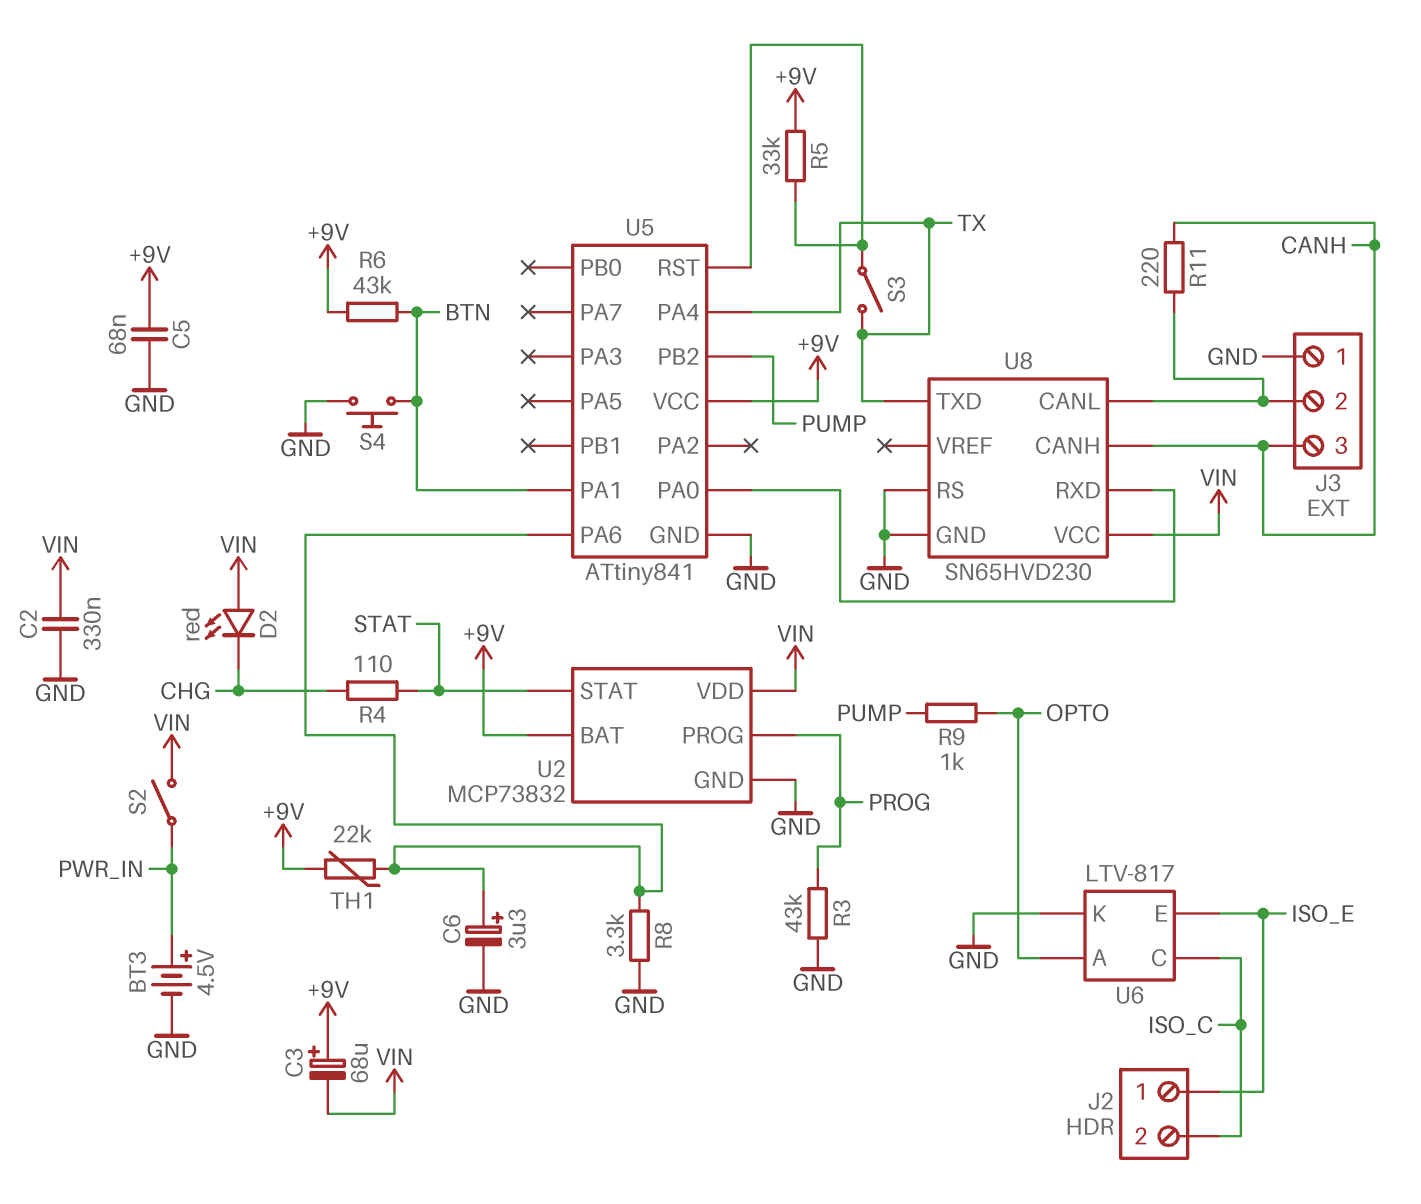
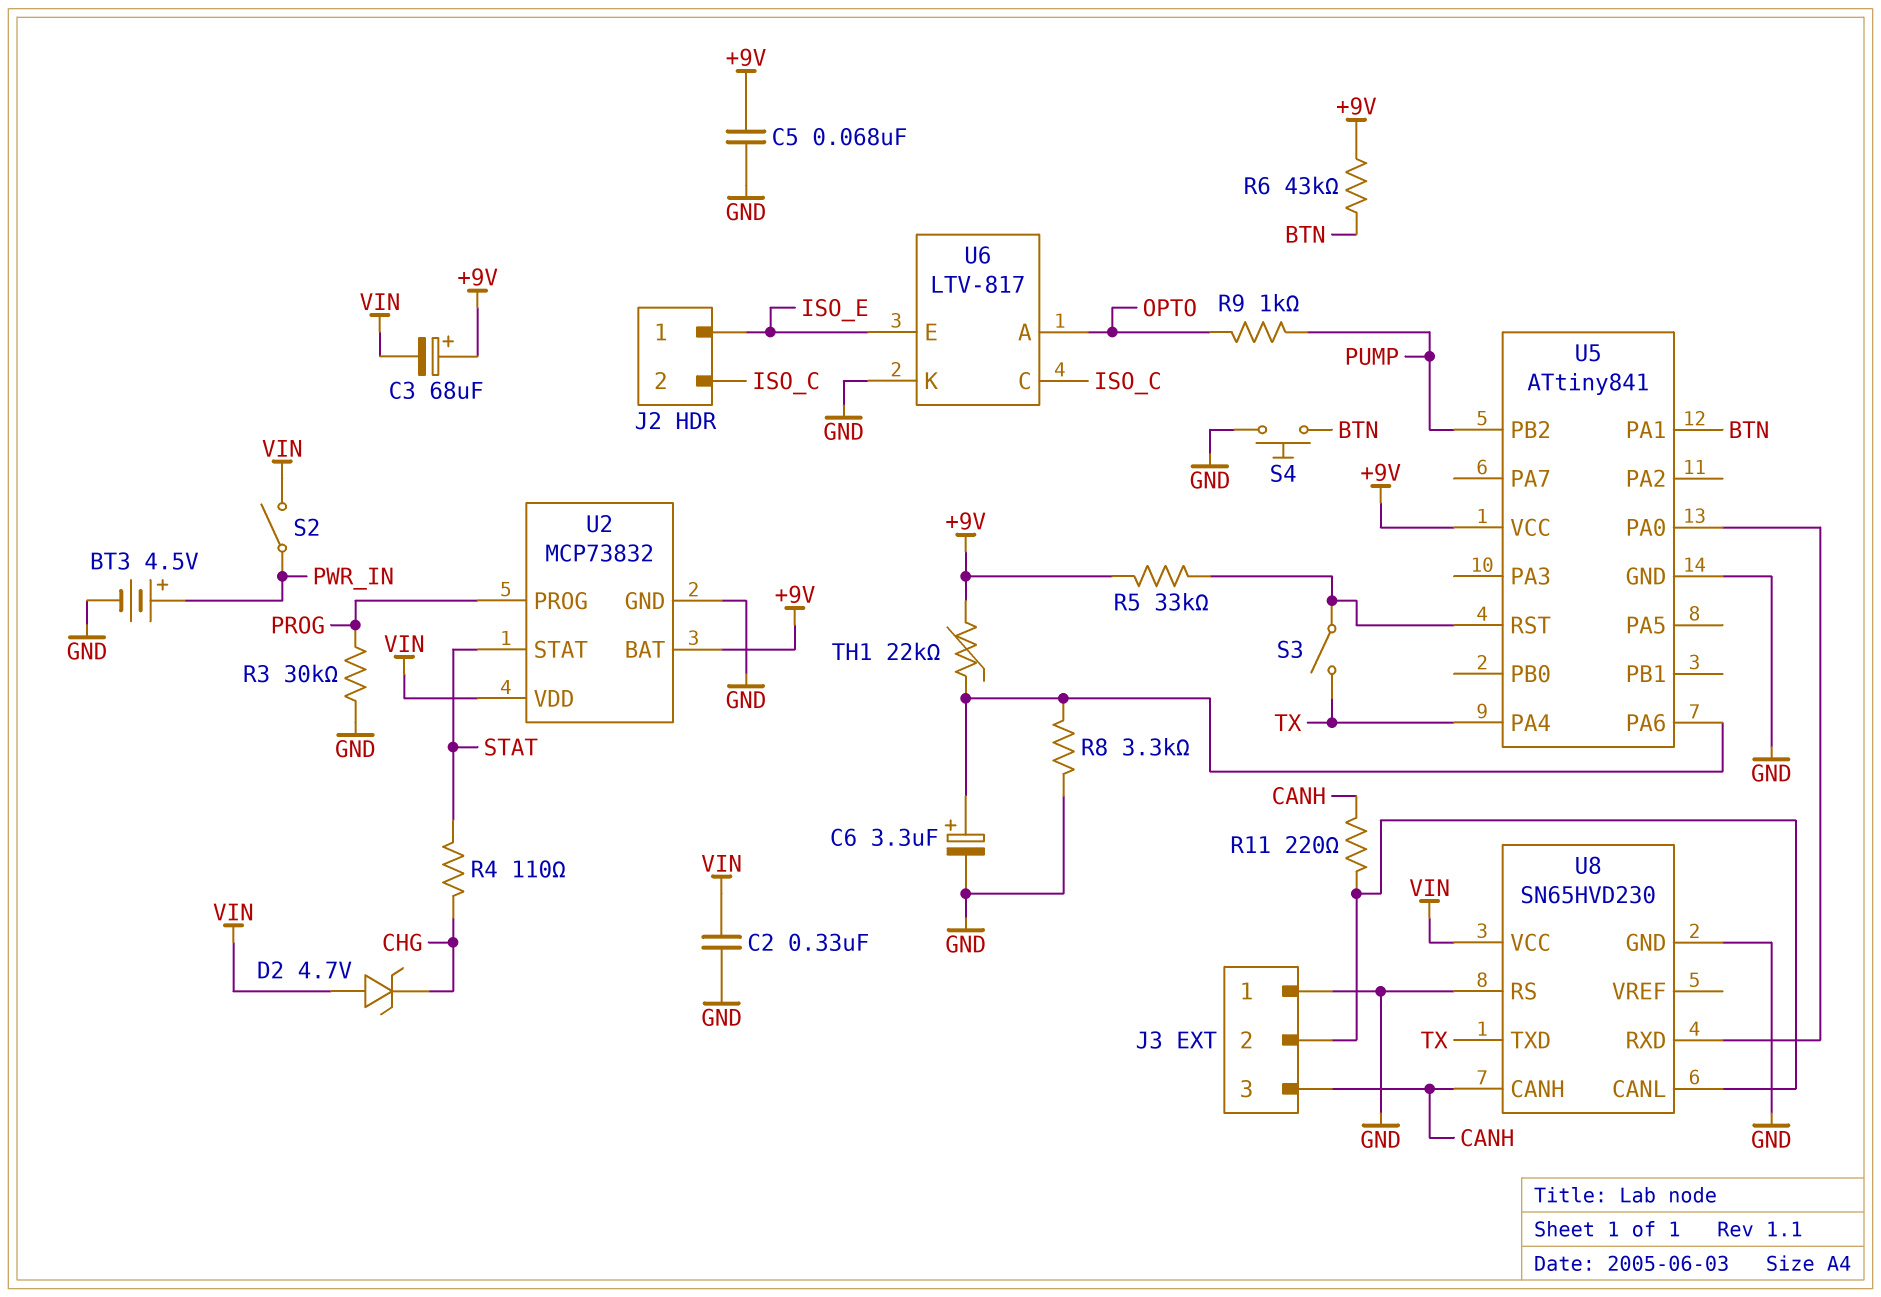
D2: LED red (A VIN, K CHG) -> zener 4.7V (A VIN, K CHG)
R3: 43k (GND, PROG) -> 30k (GND, PROG)

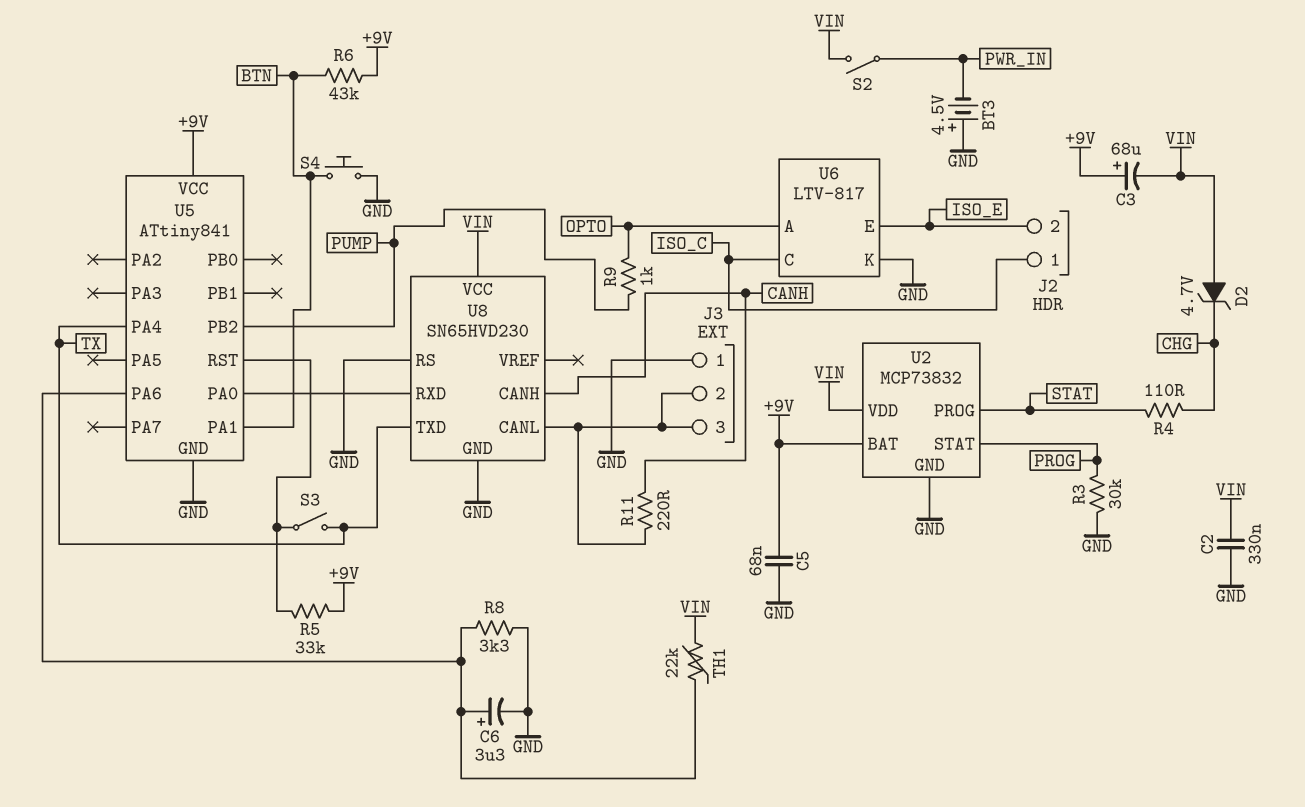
BT3: 4.5V (plus PWR_IN, minus GND) -> 4.5V (plus GND, minus PWR_IN)
J2 pin 1: ISO_E -> ISO_C
J2 pin 2: ISO_C -> ISO_E
J3 pin 3: CANH -> J3/2
TH1: 22k (+9V, U5/PA6) -> 22k (U5/PA6, VIN)
U2 pin PROG: PROG -> STAT
U2 pin STAT: STAT -> PROG

